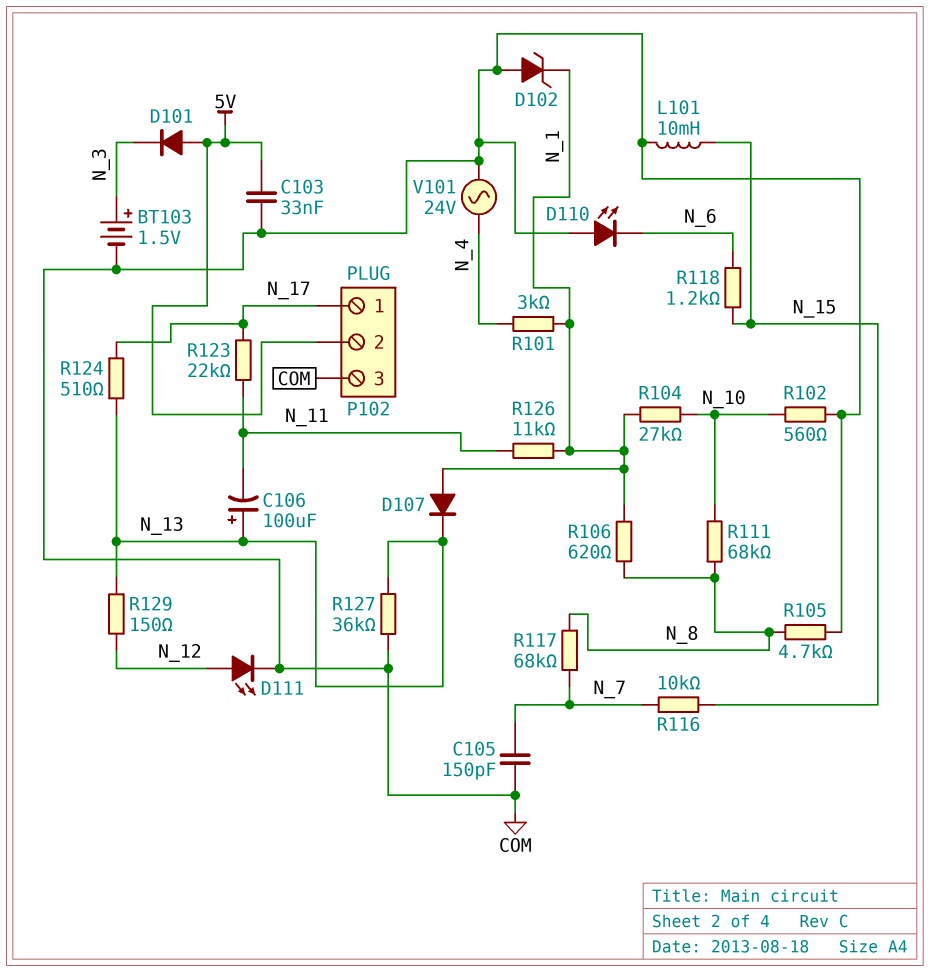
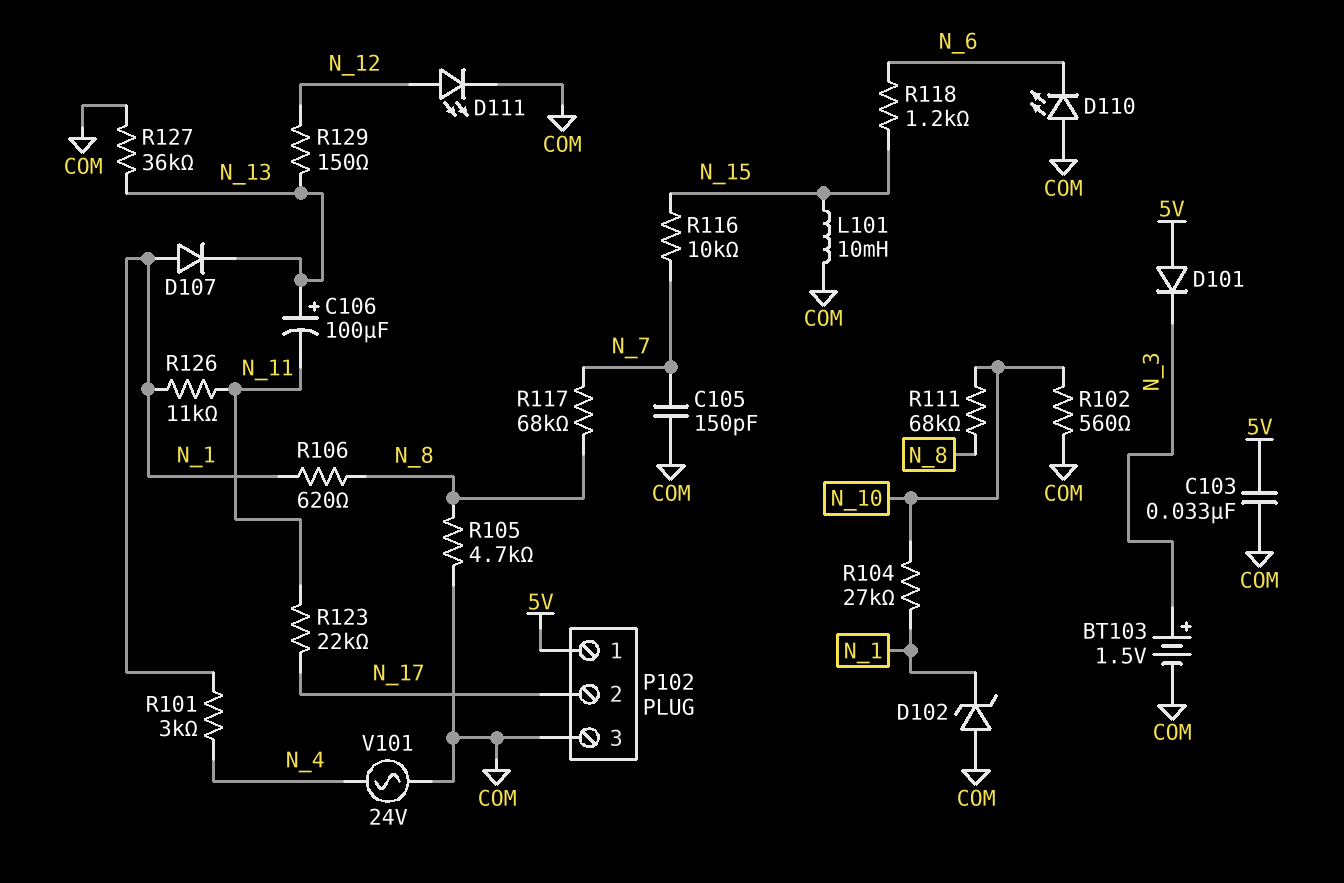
P102 pin 1: N_17 -> 5V
P102 pin 2: 5V -> N_17
R124: 510 (N_13, N_17) -> none

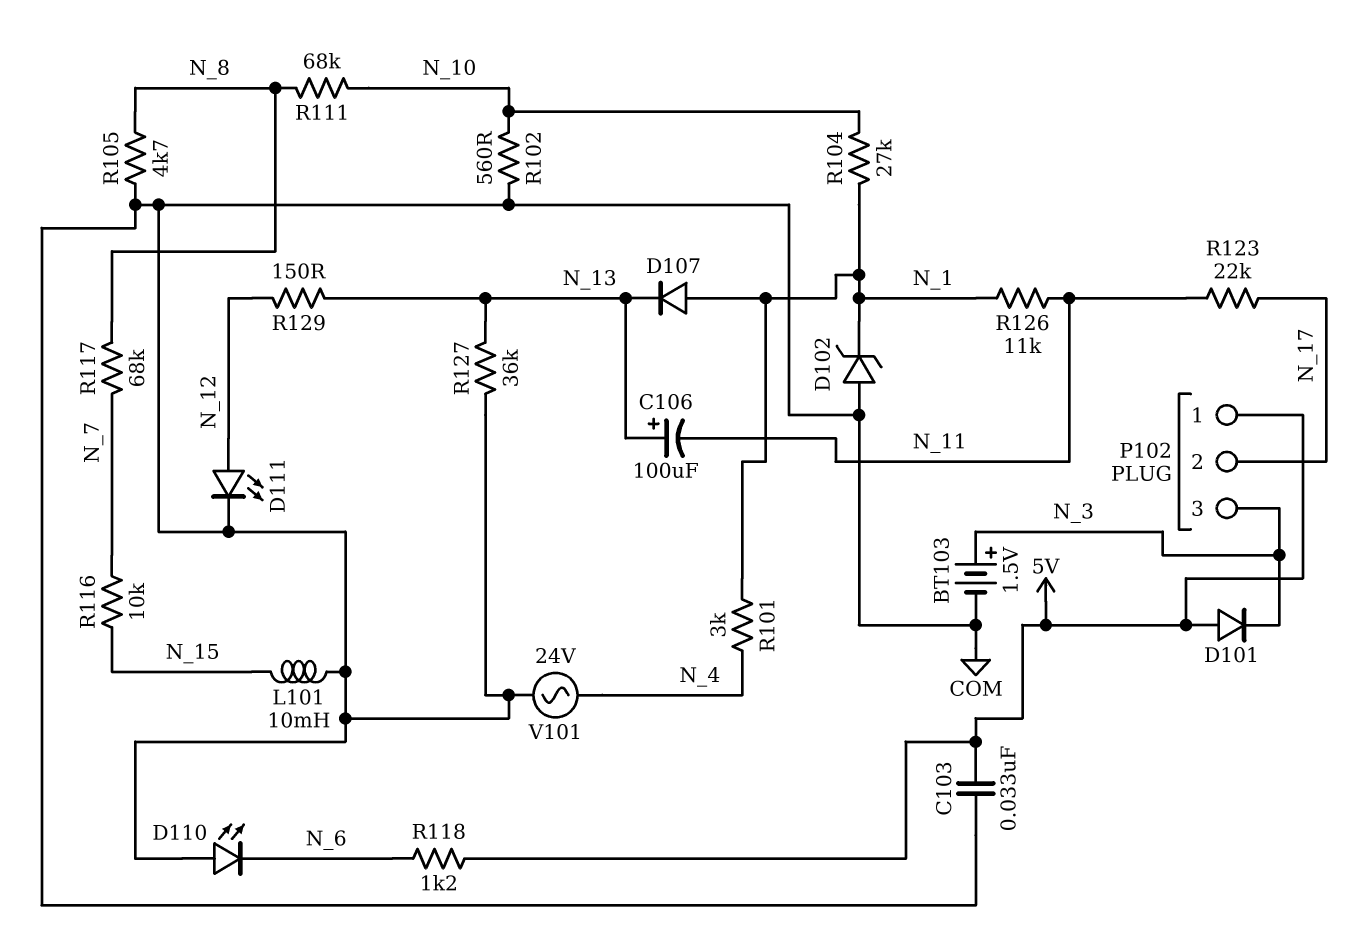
C105: 150pF (COM, N_7) -> none
P102 pin 3: COM -> N_3
R106: 620 (N_1, N_8) -> none
R118: 1.2k (N_6, N_15) -> 1.2k (5V, N_6)

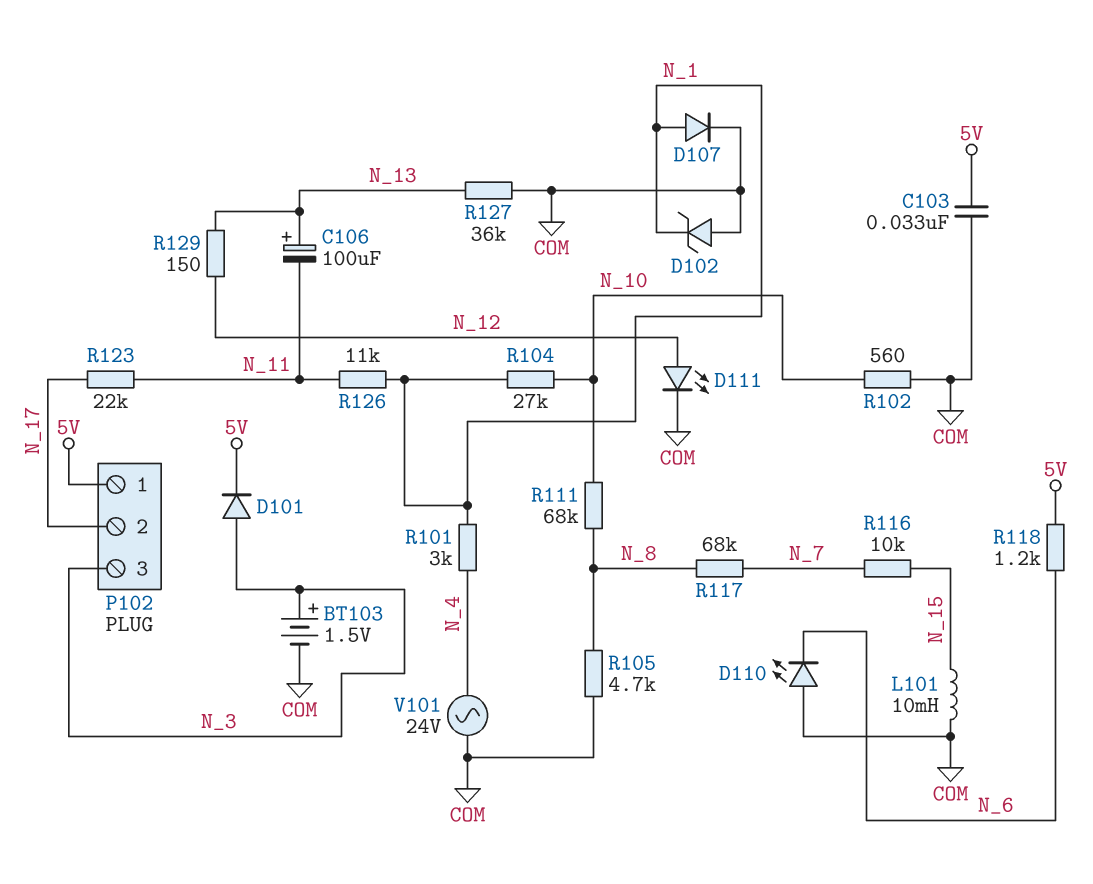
D101: diode (A 5V, K N_3) -> diode (A N_3, K 5V)
D107: diode (A N_1, K N_13) -> diode (A N_1, K COM)

